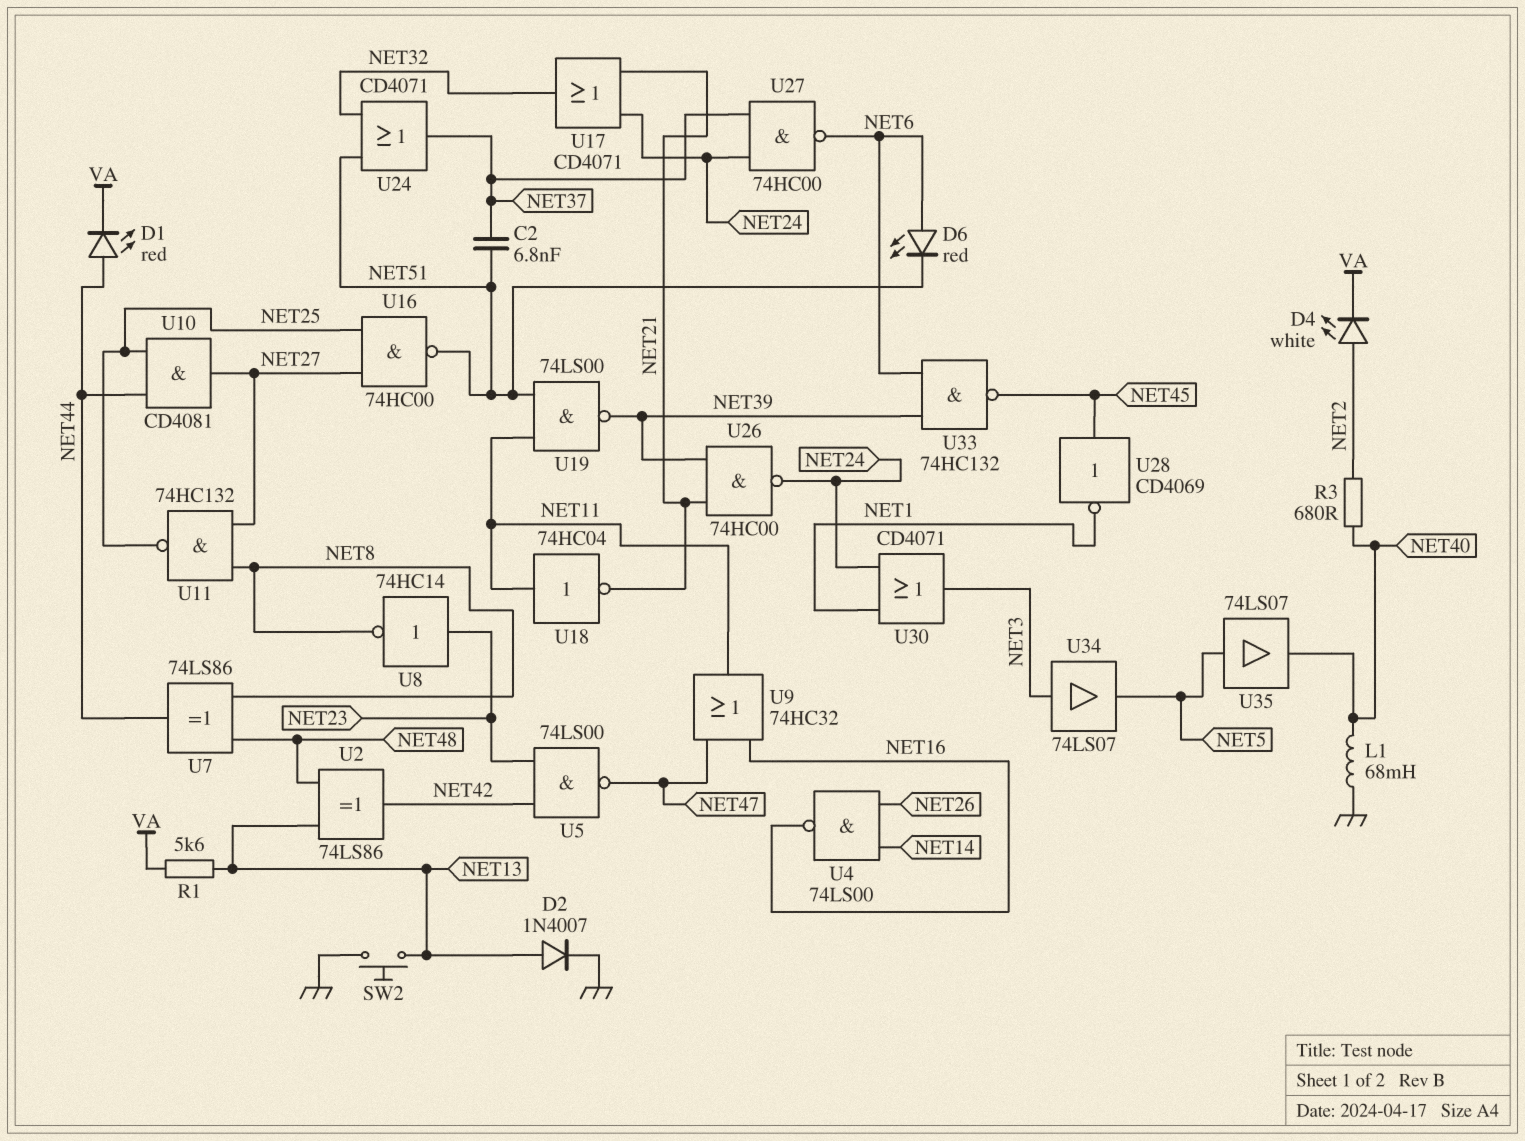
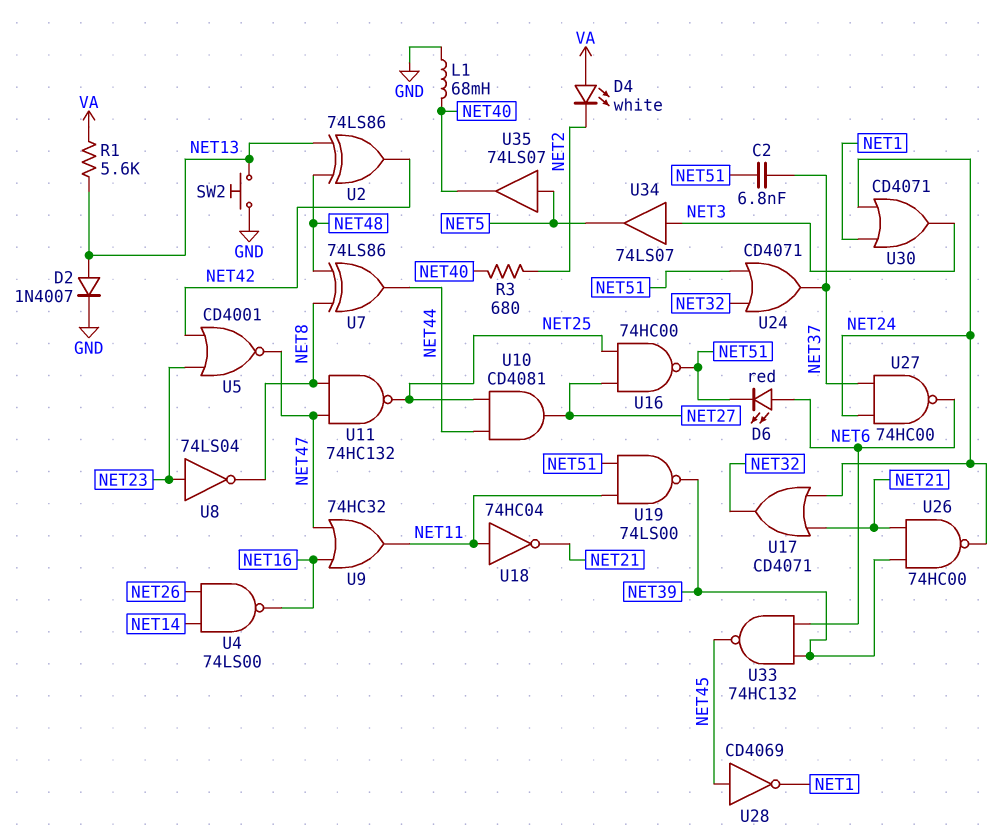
D1: LED red (A NET44, K VA) -> none
D4: LED white (A NET2, K VA) -> LED white (A VA, K NET2)
U5: NAND 74LS00 (in NET23, in NET42, out NET47) -> NOR CD4001 (in NET23, in NET42, out NET47)
U8: NOT 74HC14 (in NET23, out NET8) -> NOT 74LS04 (in NET23, out NET8)
U11: NAND 74HC132 (in NET8, in NET27, out NET25) -> NAND 74HC132 (in NET8, in NET47, out NET25)

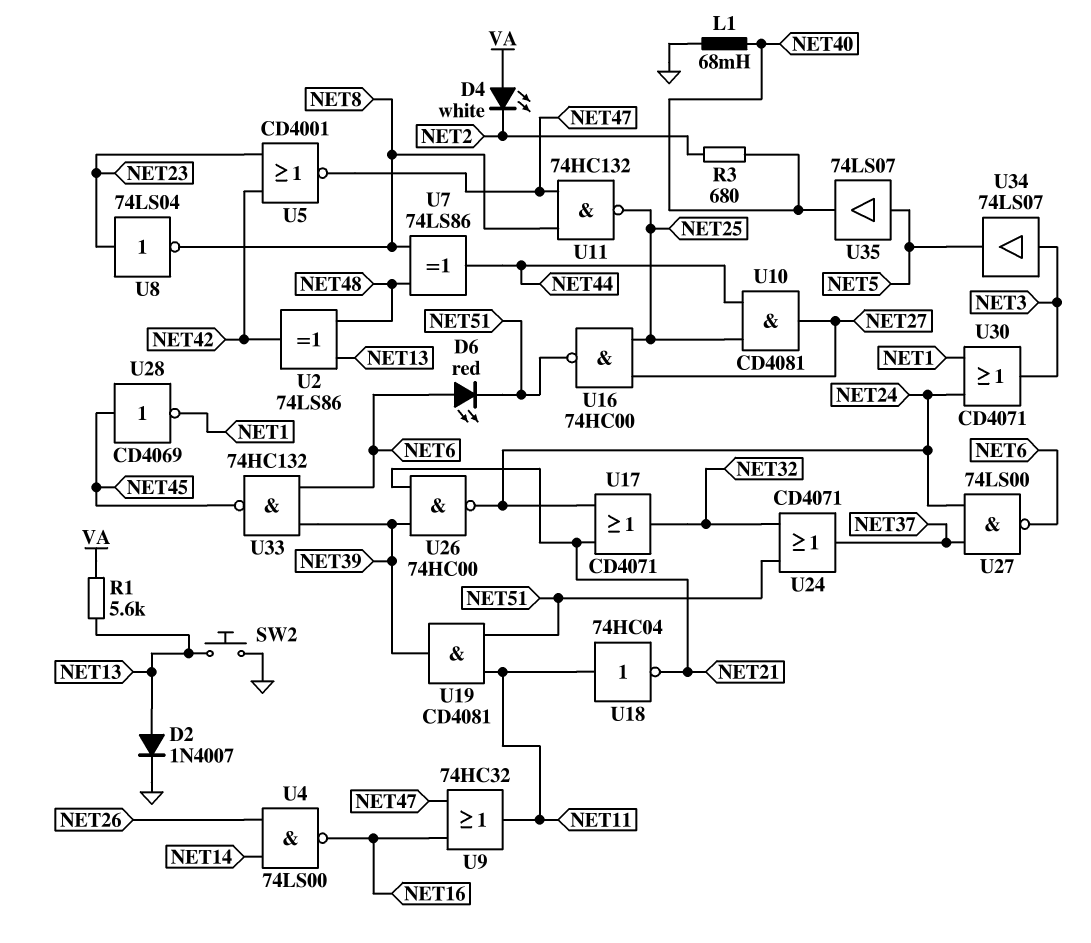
C2: 6.8nF (NET37, NET51) -> none
U19: NAND 74LS00 (in NET11, in NET51, out NET39) -> AND CD4081 (in NET11, in NET51, out NET39)
U27: NAND 74HC00 (in NET24, in NET37, out NET6) -> NAND 74LS00 (in NET24, in NET37, out NET6)

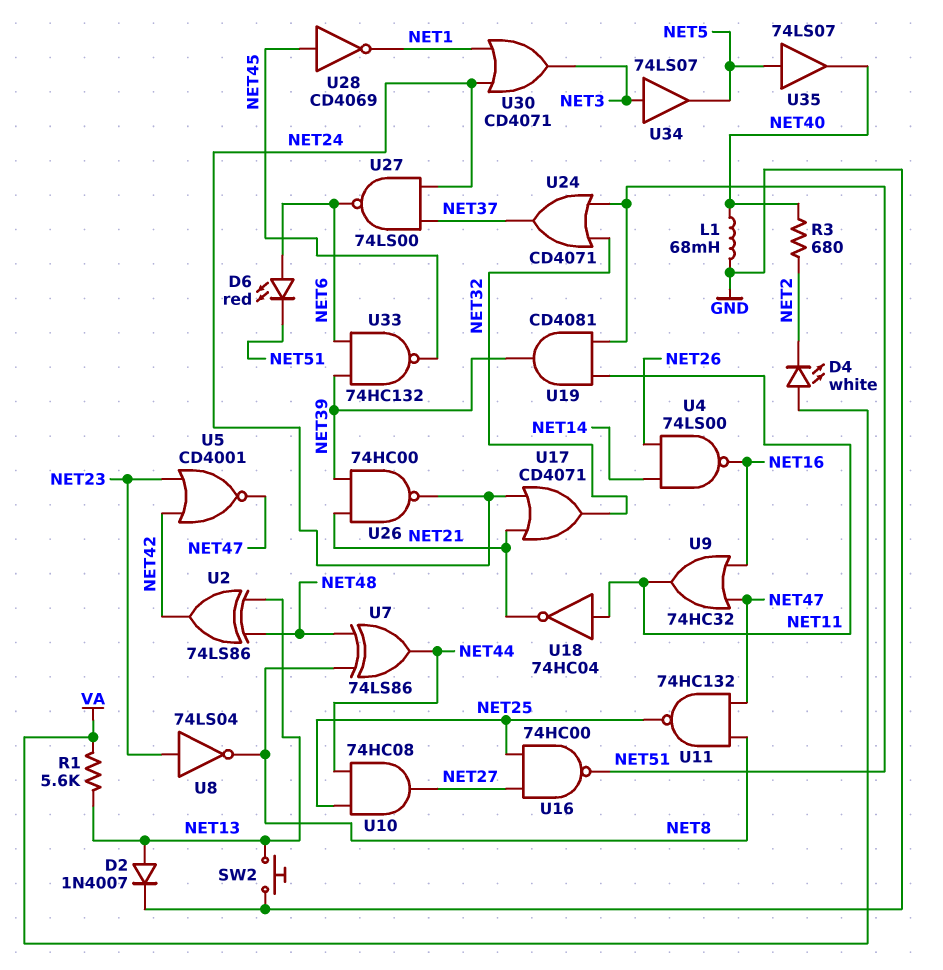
U10: AND CD4081 (in NET25, in NET44, out NET27) -> AND 74HC08 (in NET25, in NET44, out NET27)

